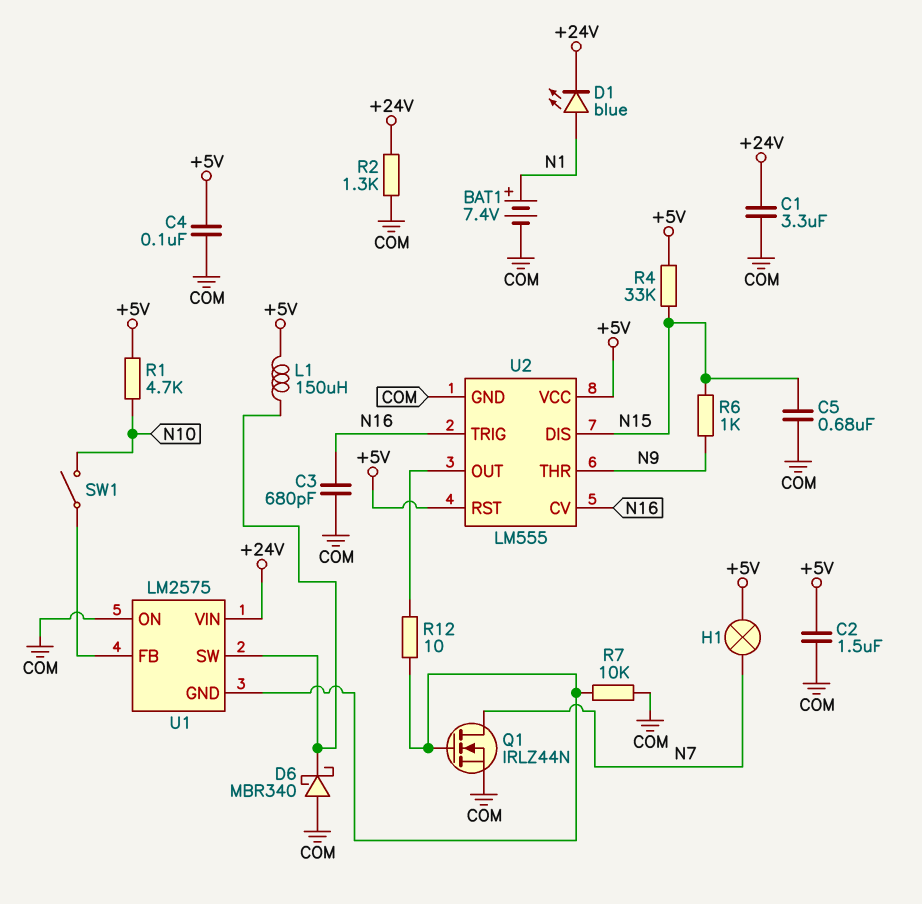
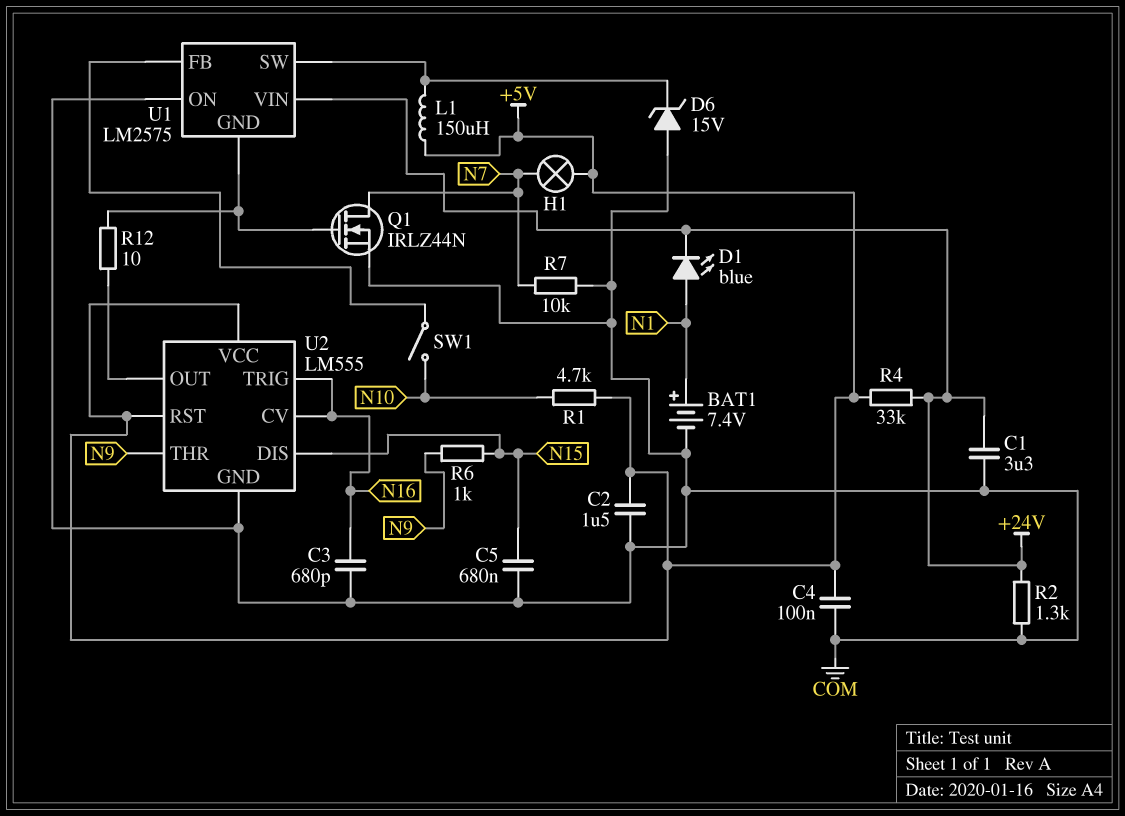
D6: schottky MBR340 (A COM, K U1/SW) -> zener 15V (A COM, K U1/SW)
R4: 33k (+5V, N15) -> 33k (+5V, +24V)
R7: 10k (COM, U1/GND) -> 10k (COM, N7)

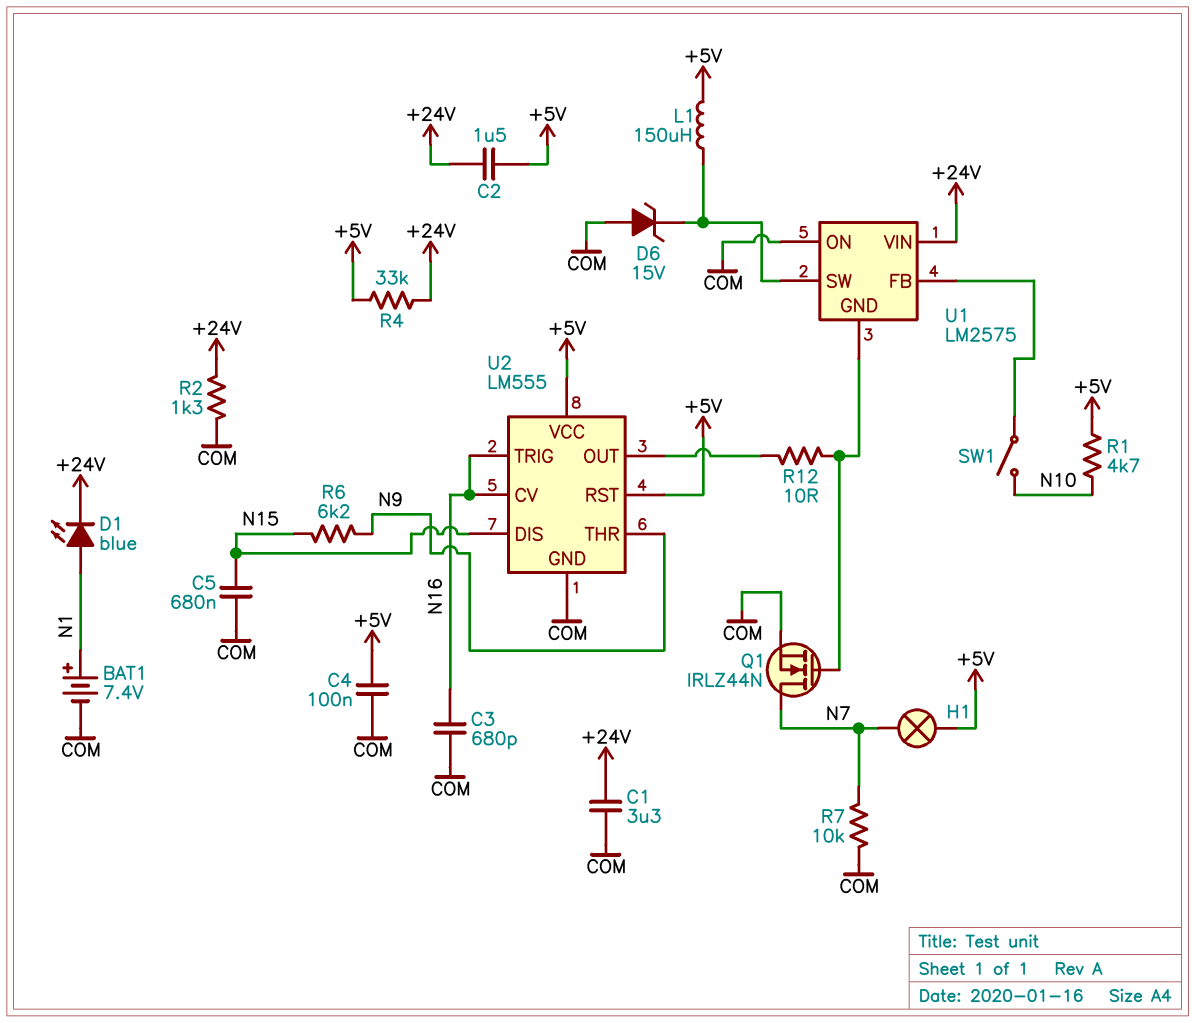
C2: 1.5uF (+5V, COM) -> 1.5uF (+5V, +24V)
R6: 1k (N9, N15) -> 6.2k (N9, N15)

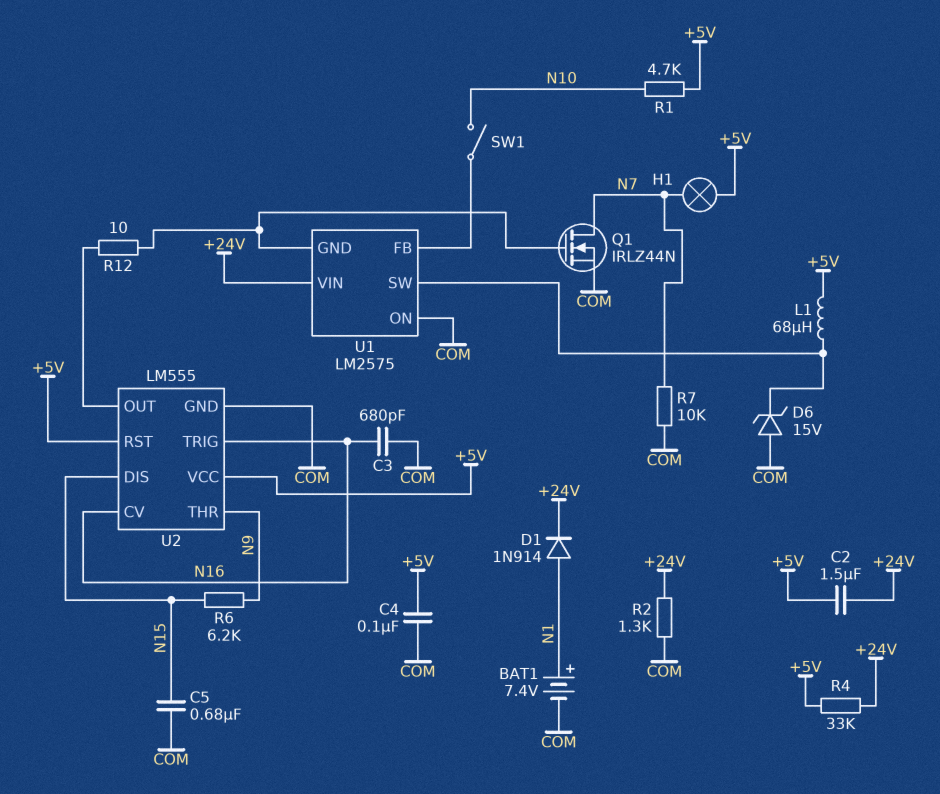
C1: 3.3uF (+24V, COM) -> none
D1: LED blue (A N1, K +24V) -> diode 1N914 (A N1, K +24V)
L1: 150uH (+5V, U1/SW) -> 68uH (+5V, U1/SW)

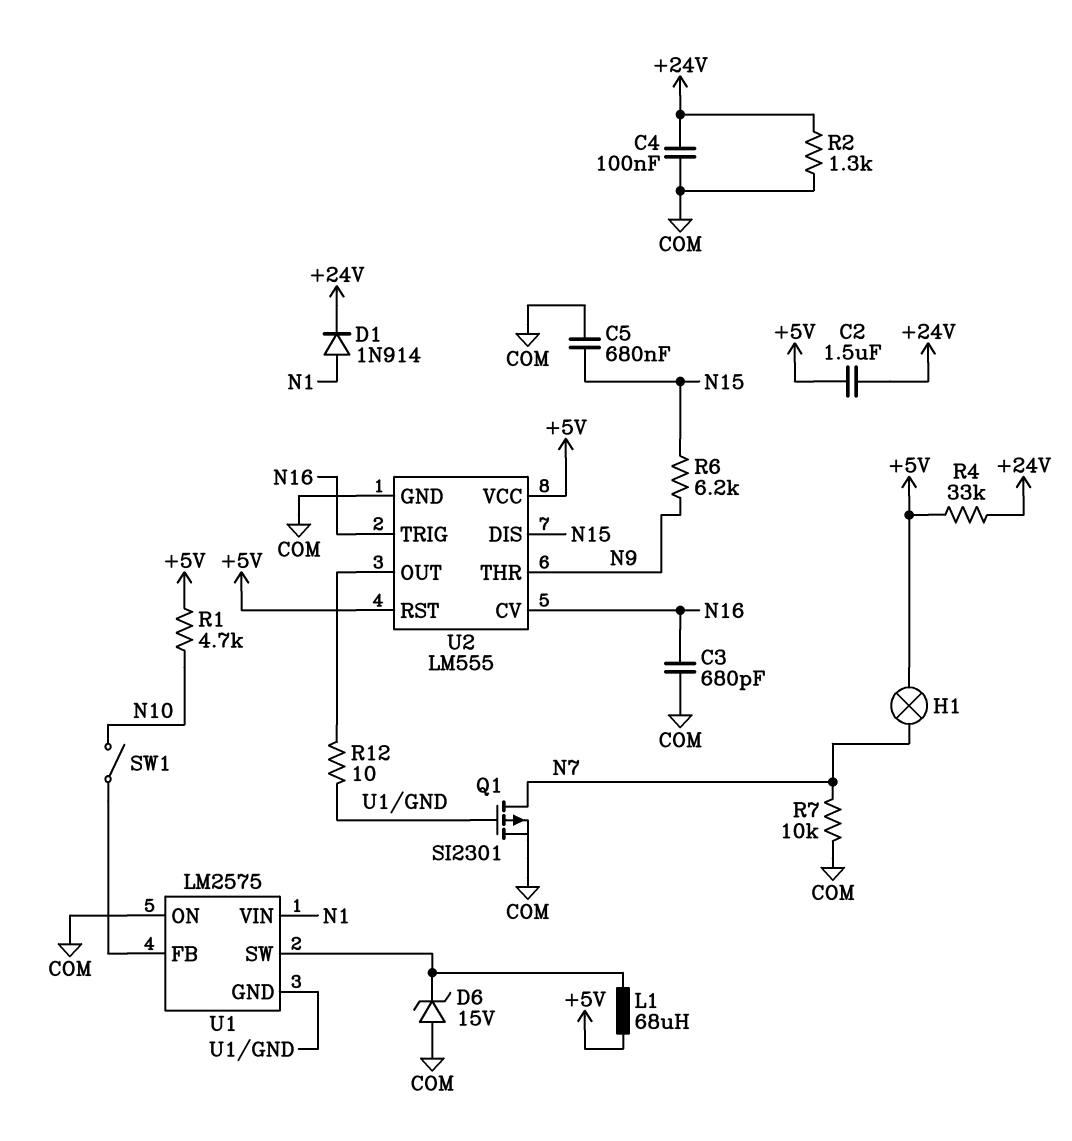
BAT1: 7.4V (plus N1, minus COM) -> none
C4: 100nF (+5V, COM) -> 100nF (+24V, COM)
Q1: NMOS IRLZ44N (G U1/GND, D N7, S COM) -> PMOS SI2301 (G U1/GND, D N7, S COM)
U1 pin VIN: +24V -> N1

